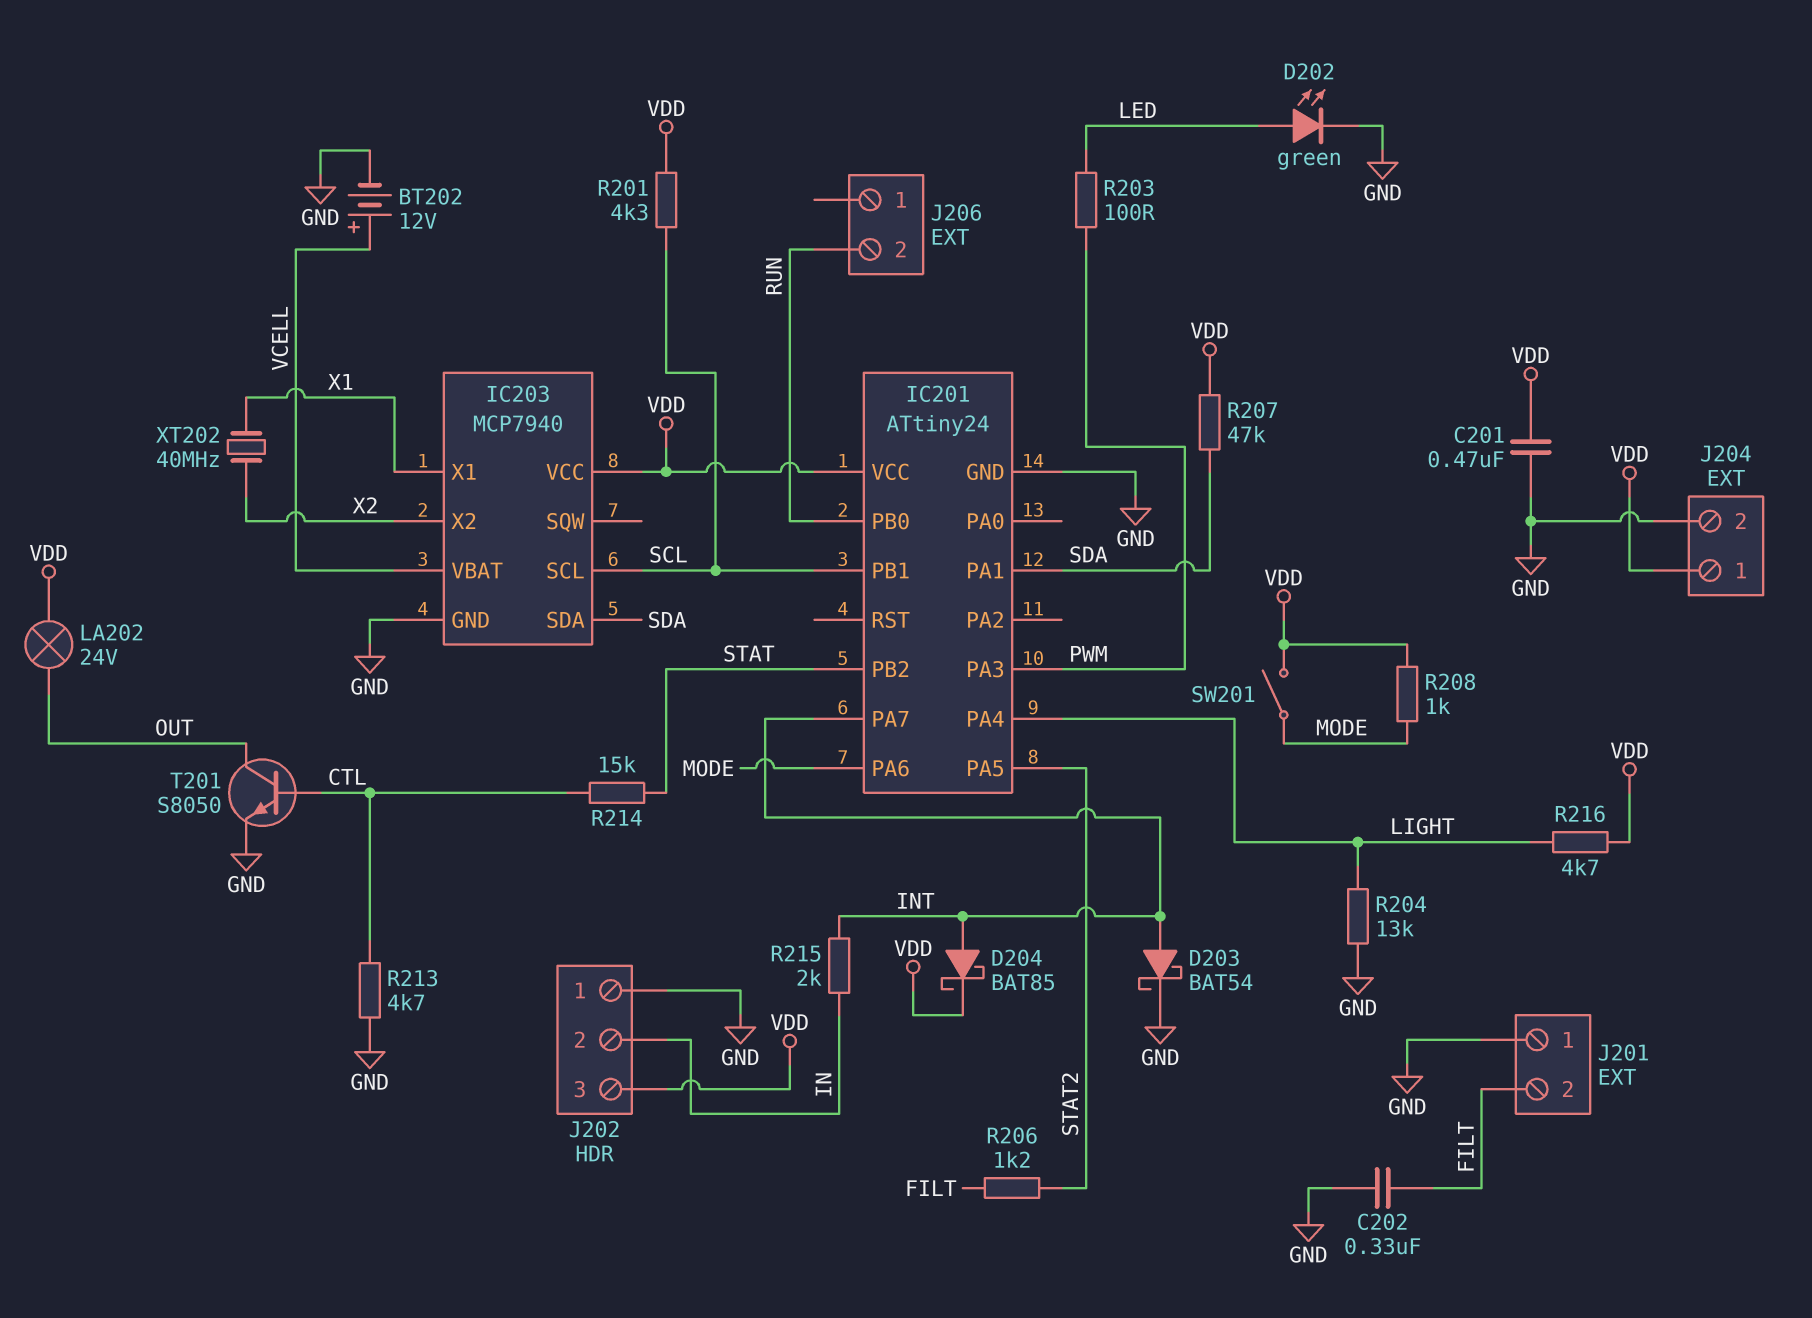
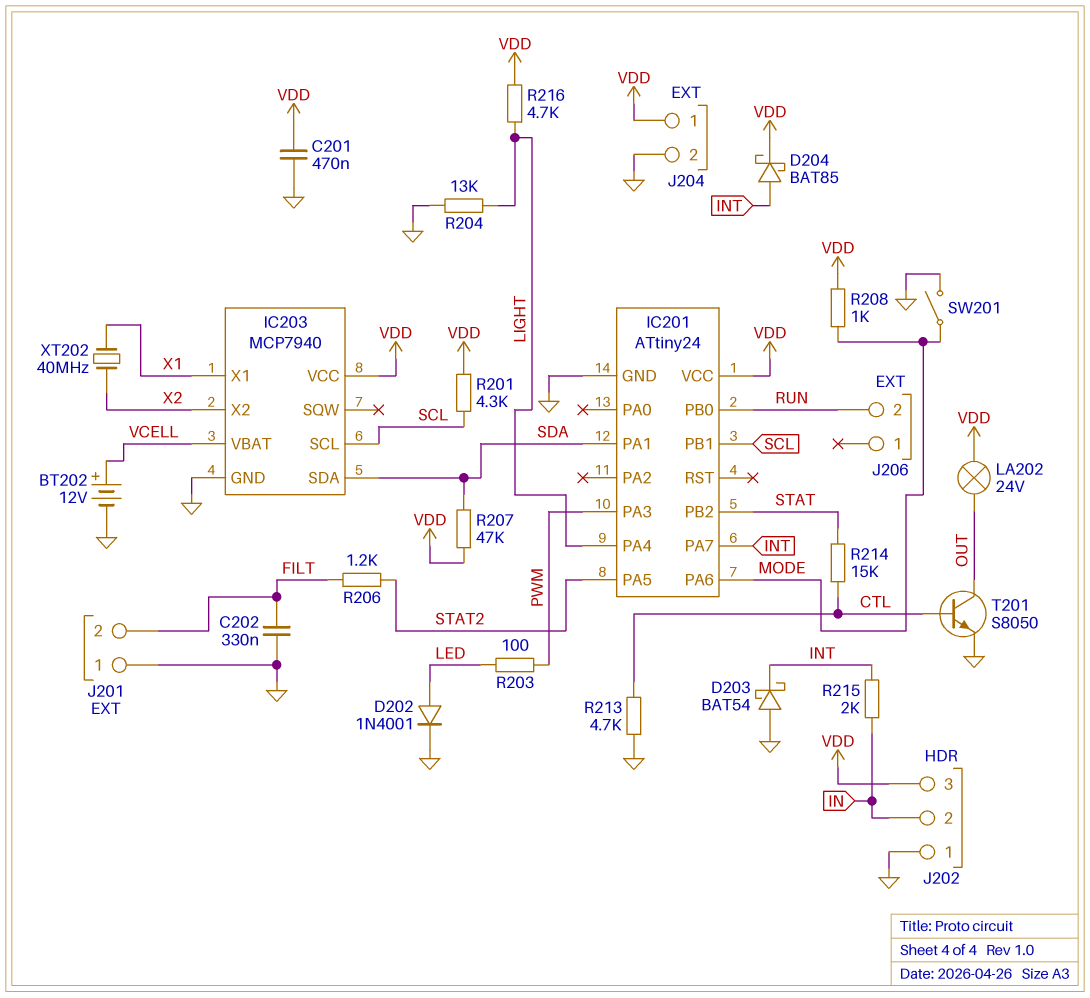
D202: LED green (A LED, K GND) -> diode 1N4001 (A LED, K GND)
D203: schottky BAT54 (A INT, K GND) -> schottky BAT54 (A GND, K INT)
SW201: switch (MODE, VDD) -> switch (GND, MODE)

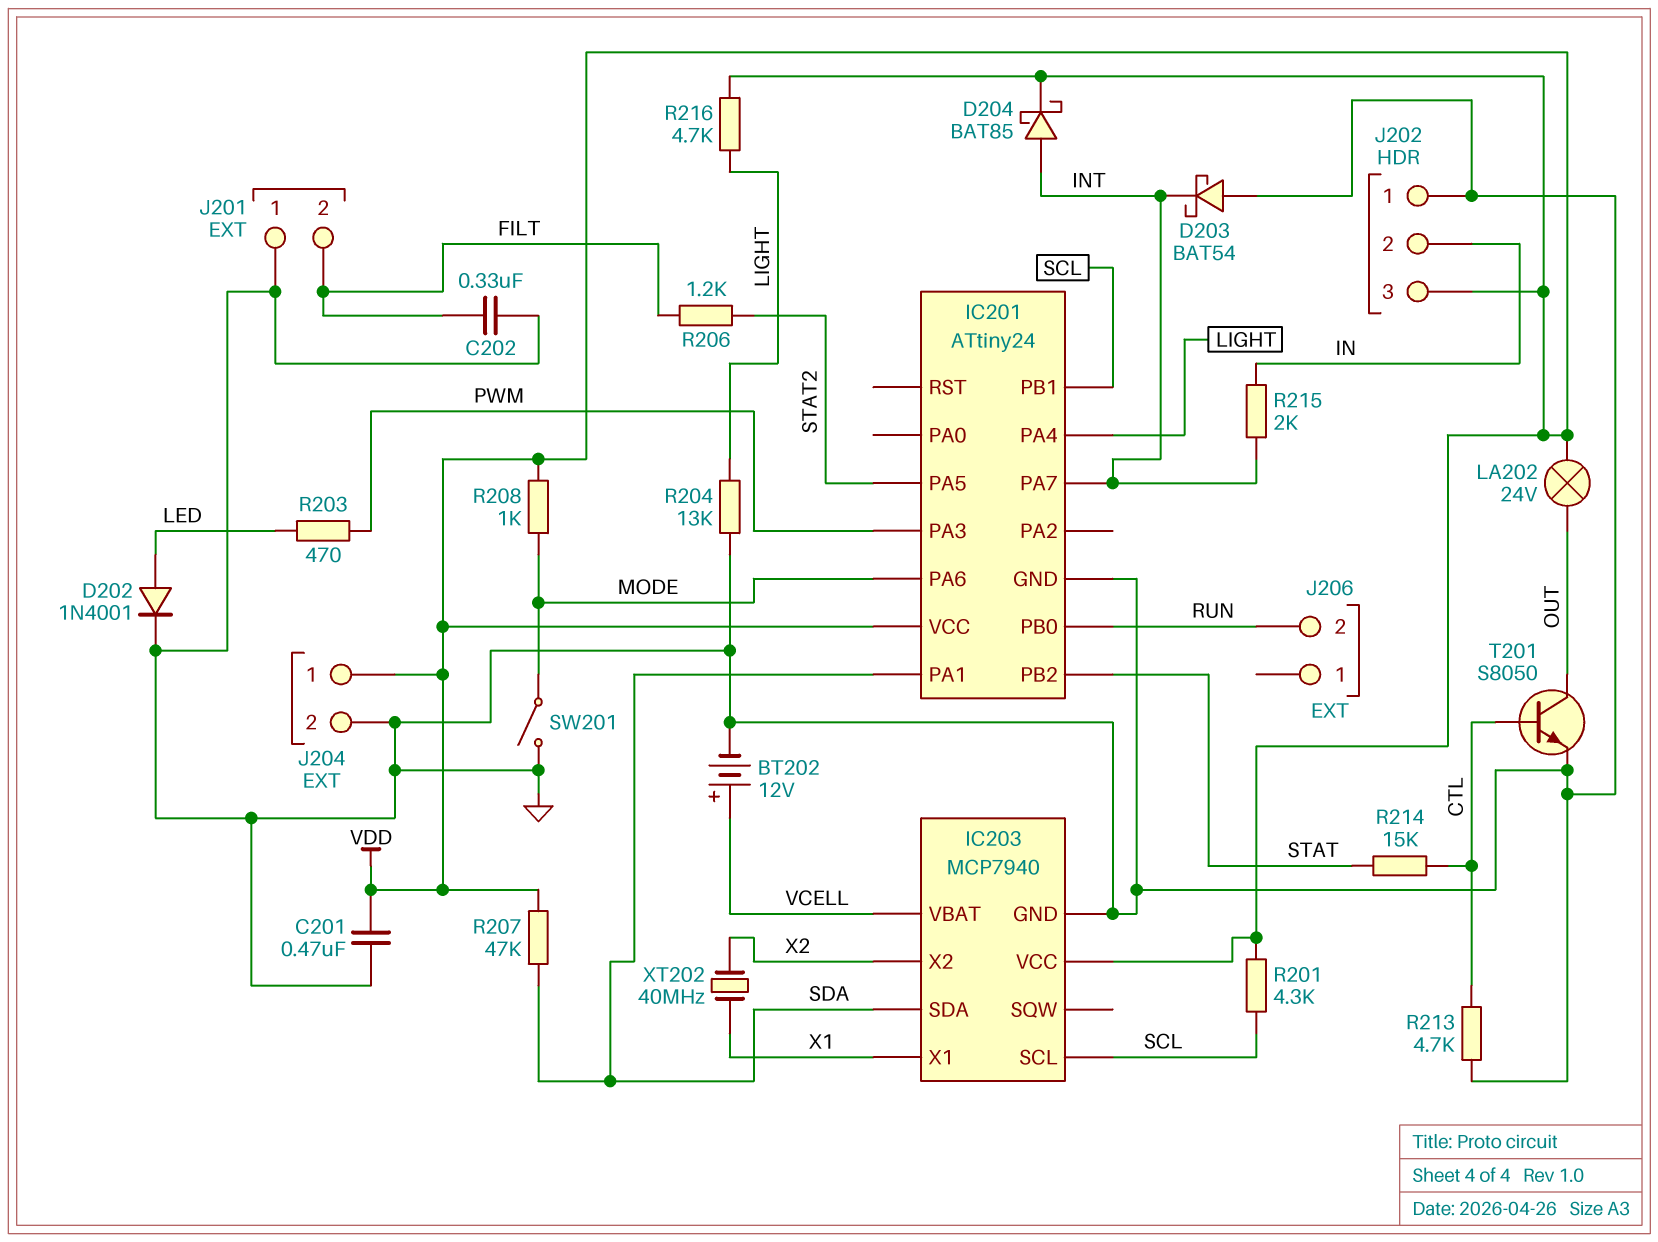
R203: 100 (LED, PWM) -> 470 (LED, PWM)

